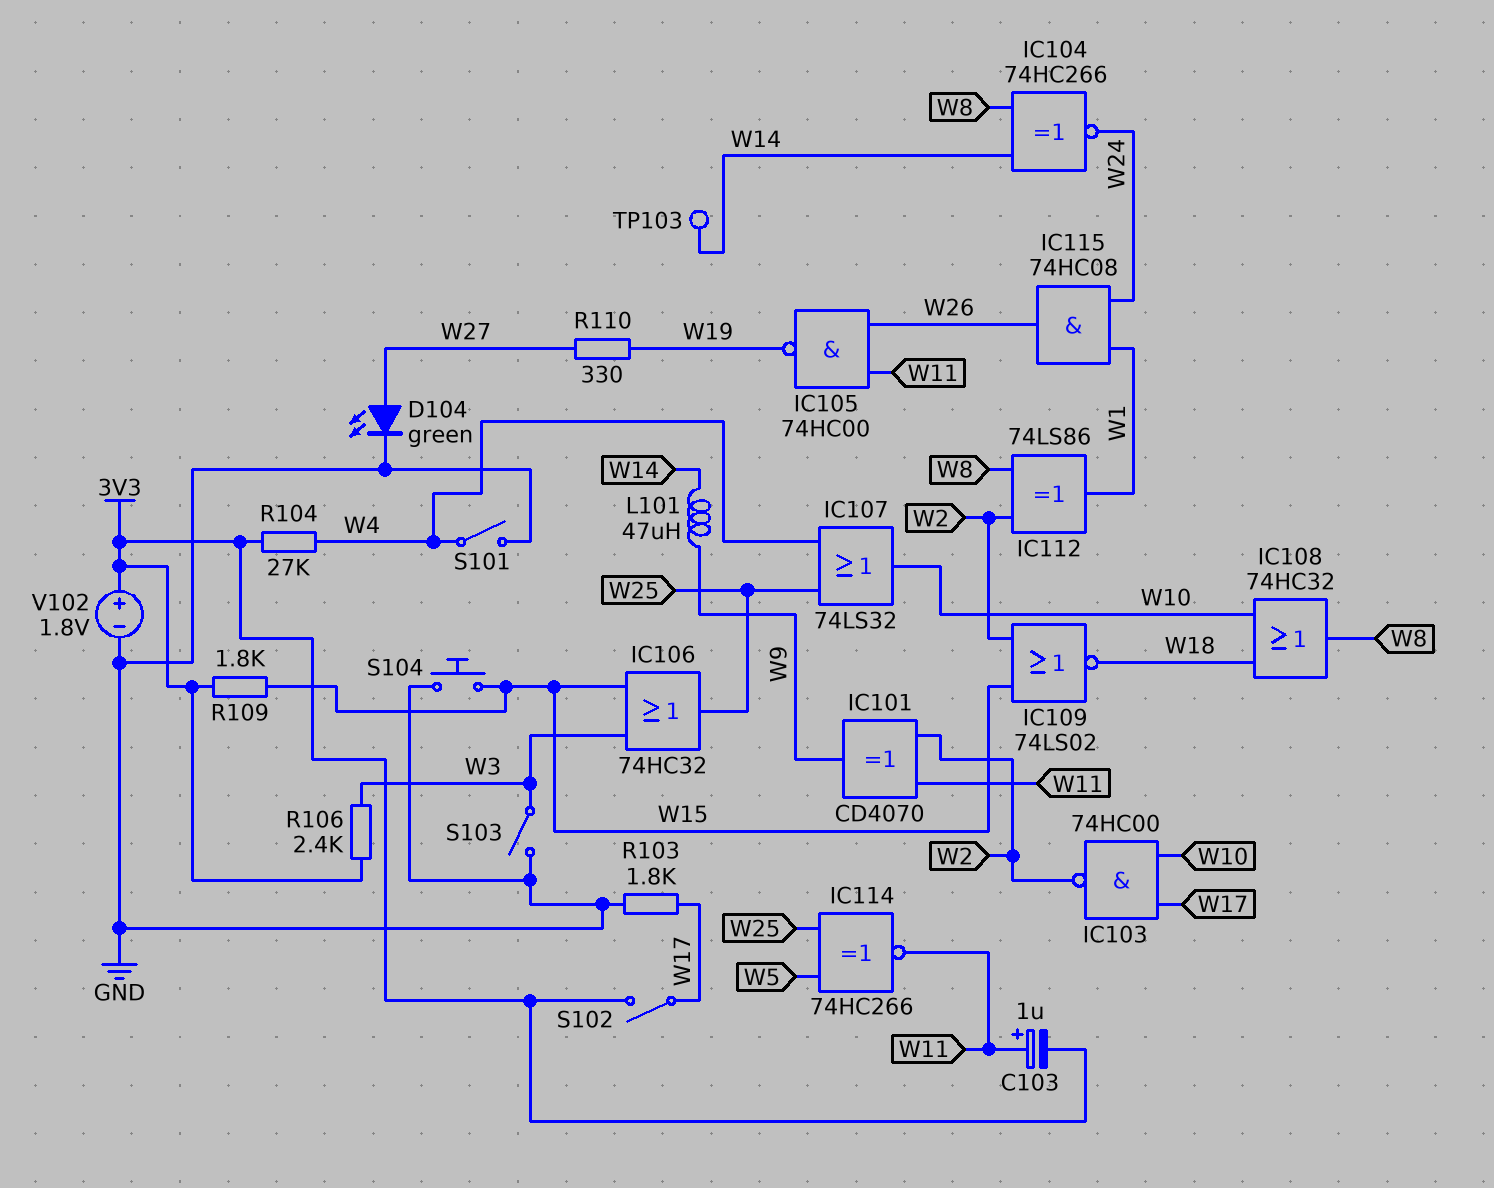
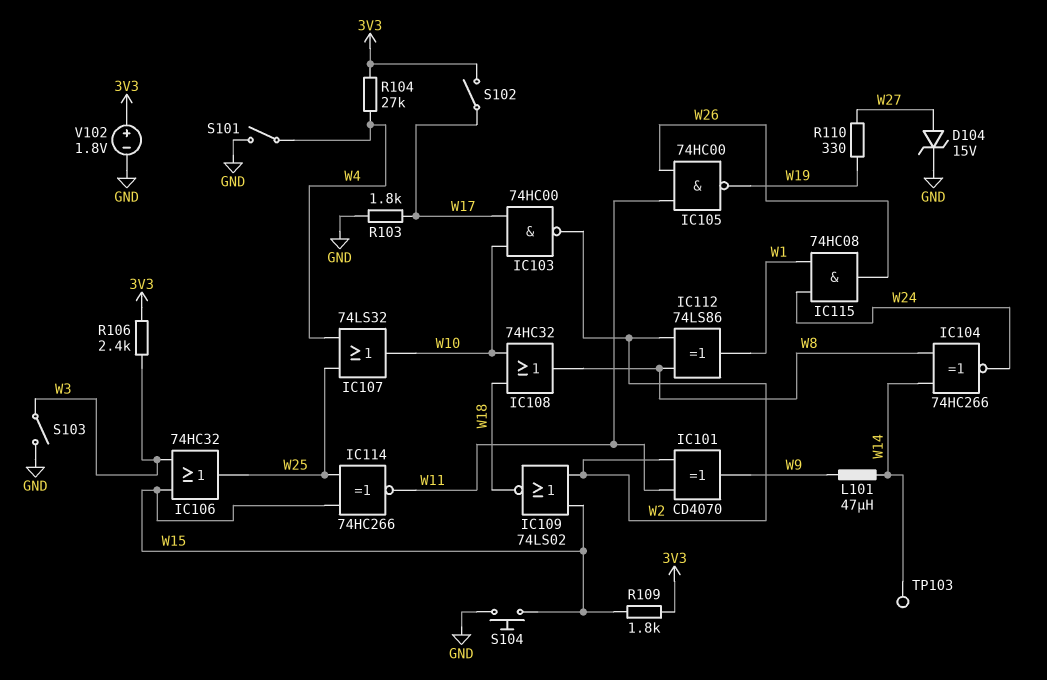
C103: 1uF (plus W11, minus 3V3) -> none
D104: LED green (A W27, K GND) -> zener 15V (A W27, K GND)
IC114: XNOR 74HC266 (in W5, in W25, out W11) -> XNOR 74HC266 (in W15, in W25, out W11)

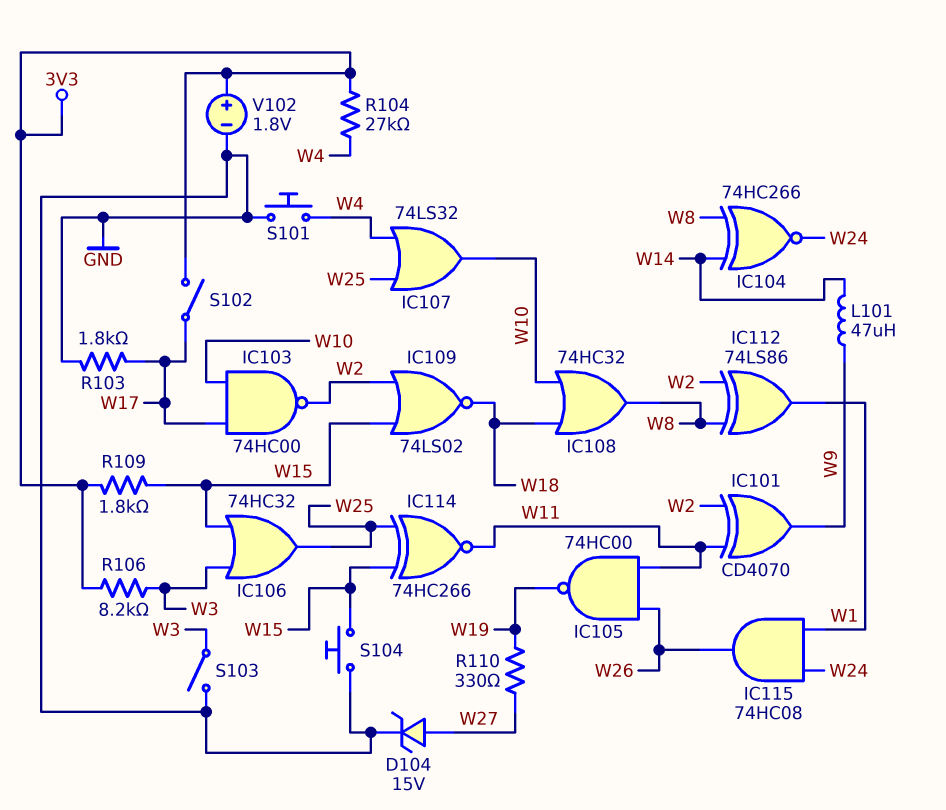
R106: 2.4k (3V3, W3) -> 8.2k (3V3, W3)
S101: switch (GND, W4) -> button (GND, W4)
TP103: test point (W14) -> none

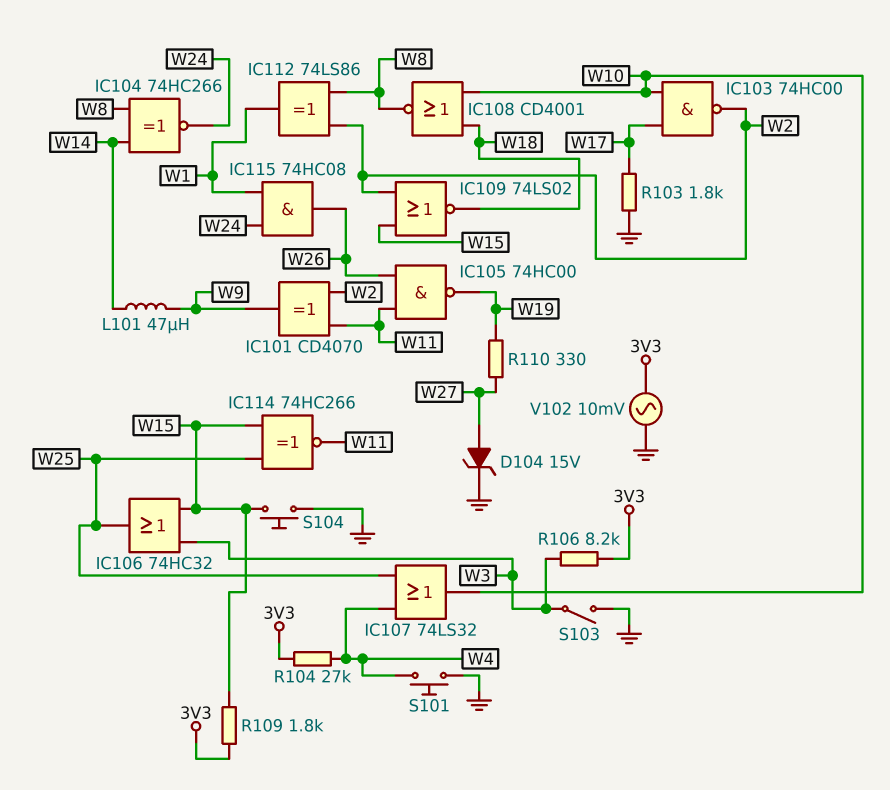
IC108: OR 74HC32 (in W10, in W18, out W8) -> NOR CD4001 (in W10, in W18, out W8)
S102: switch (3V3, W17) -> none
V102: 1.8V (plus 3V3, minus GND) -> AC 10mV (3V3, GND)

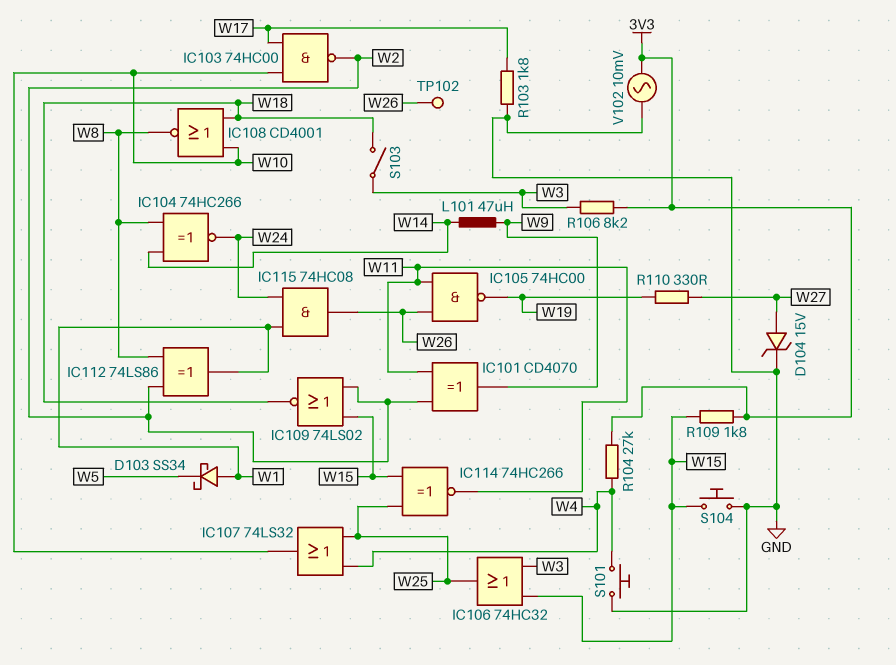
D103: none -> schottky SS34 (A W1, K W5)
S103: switch (GND, W3) -> switch (W3, W18)
TP102: none -> test point (W26)

